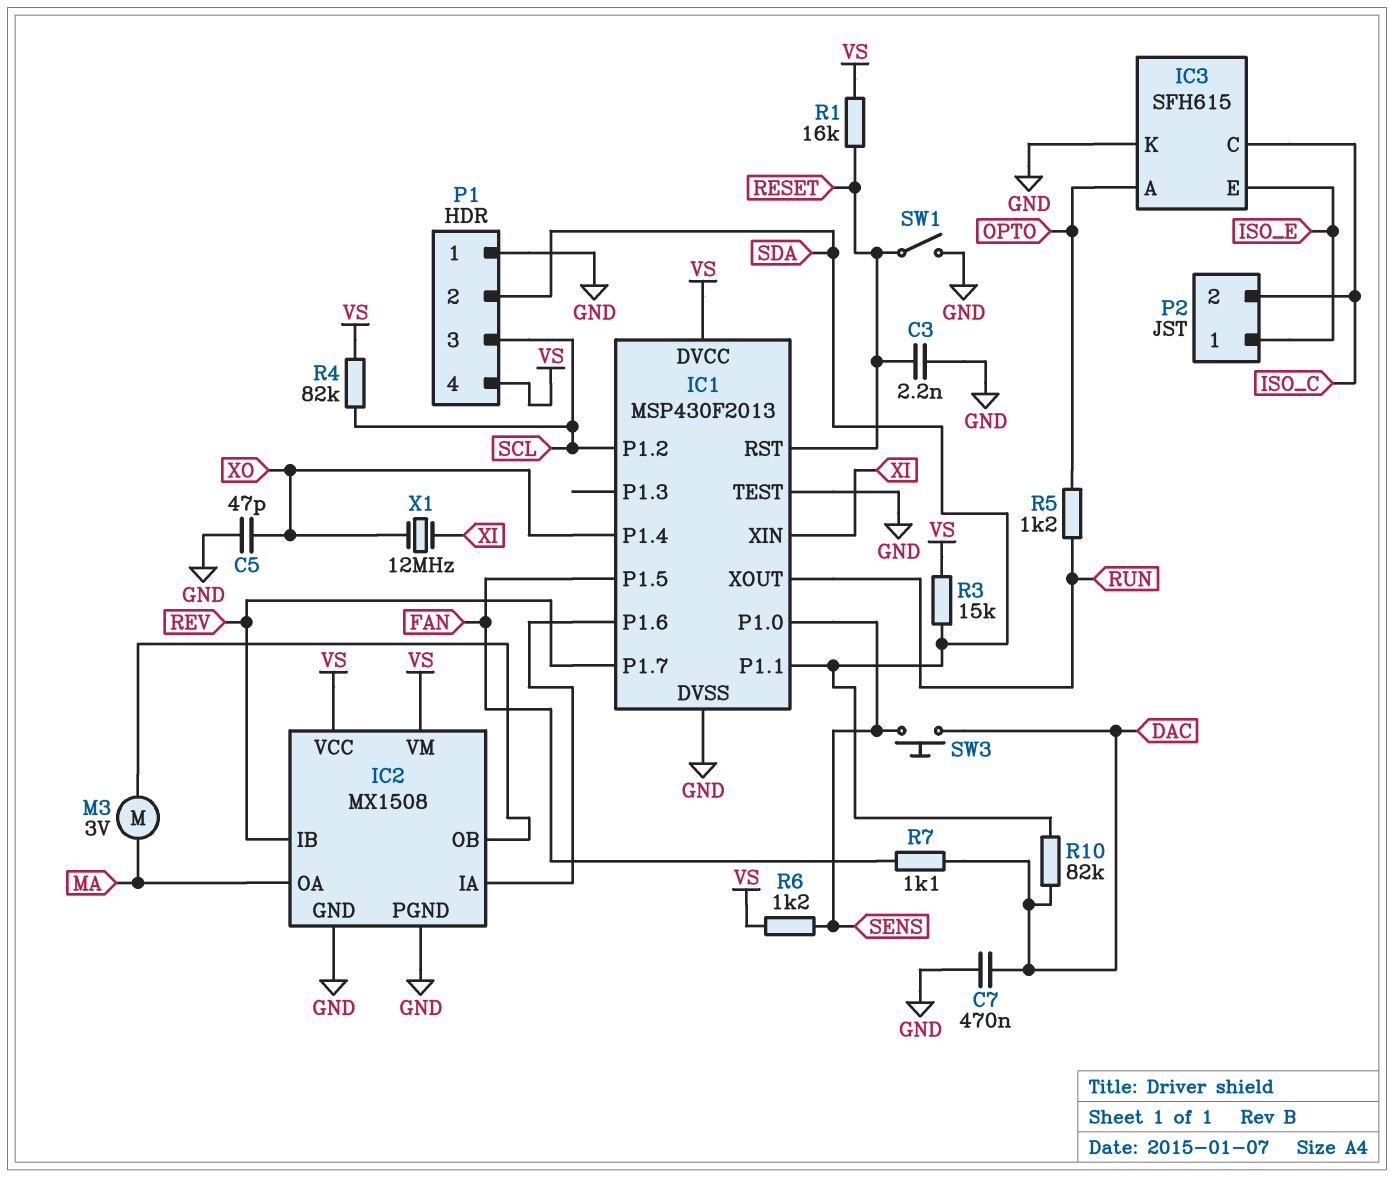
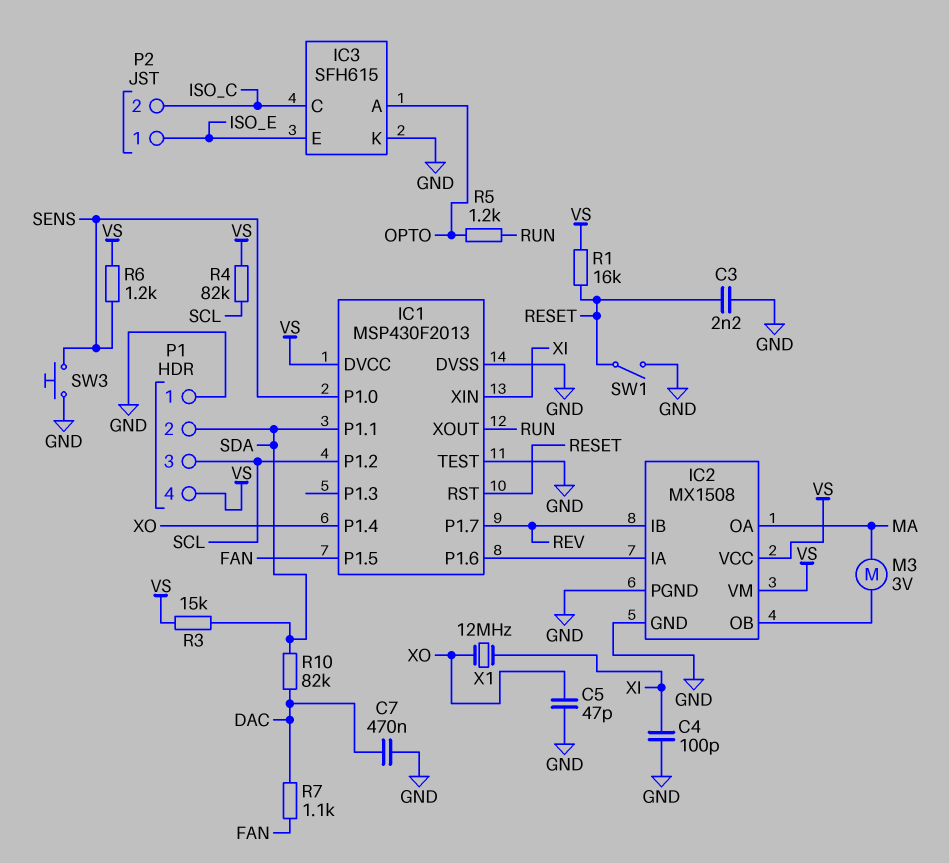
C4: none -> 100pF (GND, XI)
SW3: button (DAC, SENS) -> button (GND, SENS)

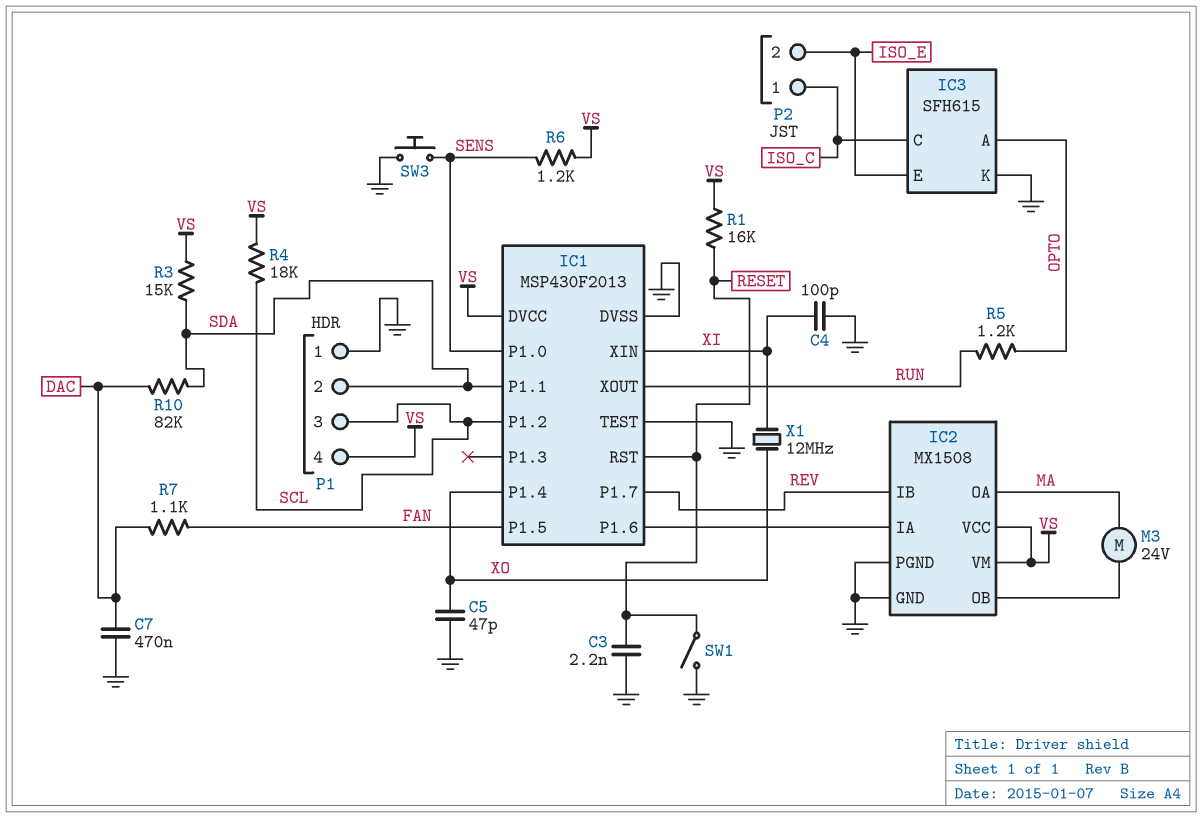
M3: motor 3V (IC2/OB, MA) -> motor 24V (IC2/OB, MA)
P2 pin 1: ISO_E -> ISO_C
P2 pin 2: ISO_C -> ISO_E
R4: 82k (SCL, VS) -> 18k (SCL, VS)

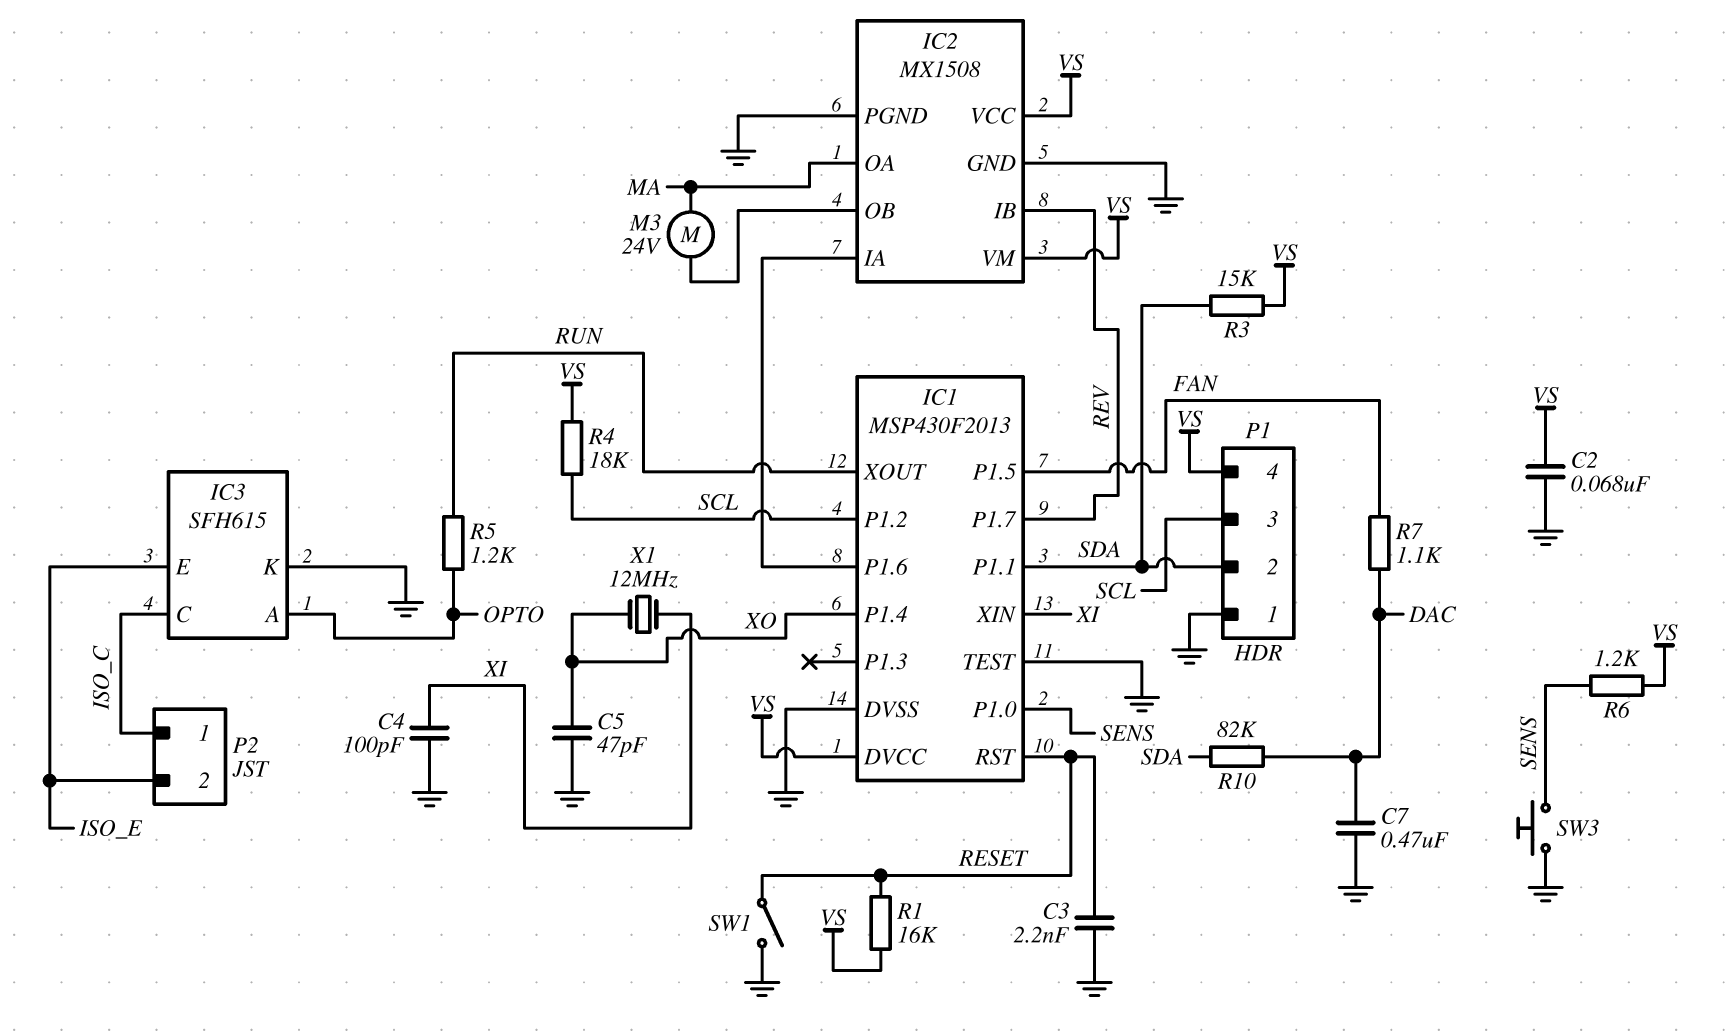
C2: none -> 68nF (GND, VS)

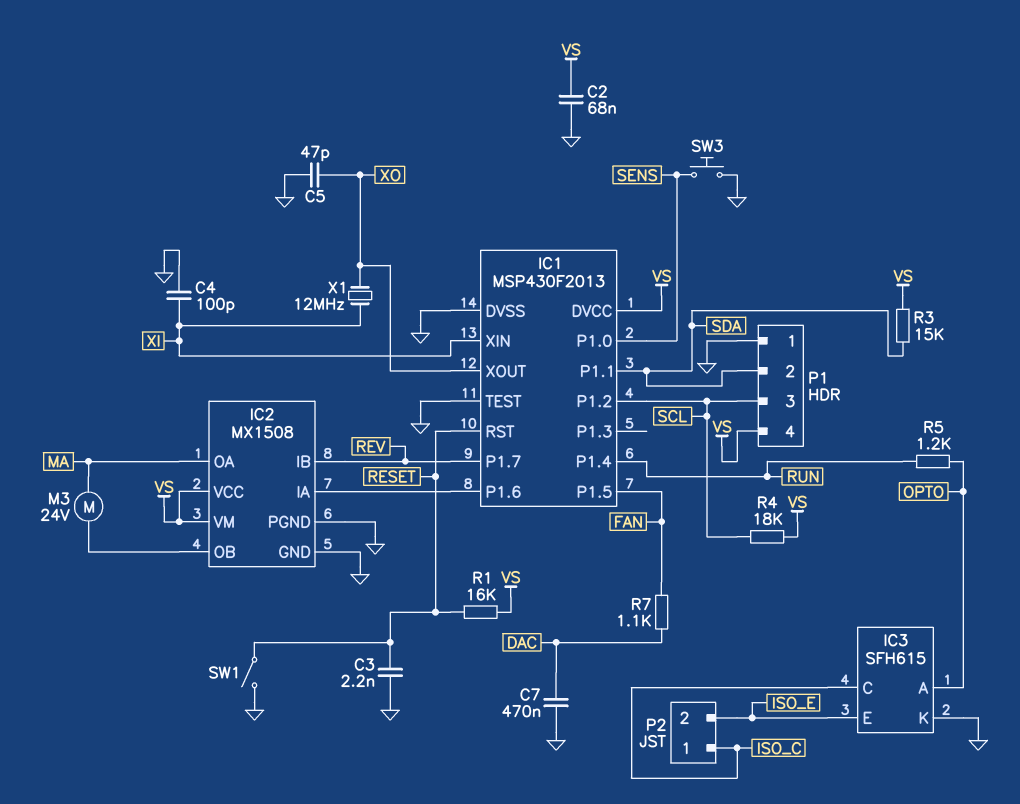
IC1 pin P1.4: XO -> RUN
IC1 pin XOUT: RUN -> XO
R6: 1.2k (SENS, VS) -> none
R10: 82k (DAC, SDA) -> none

